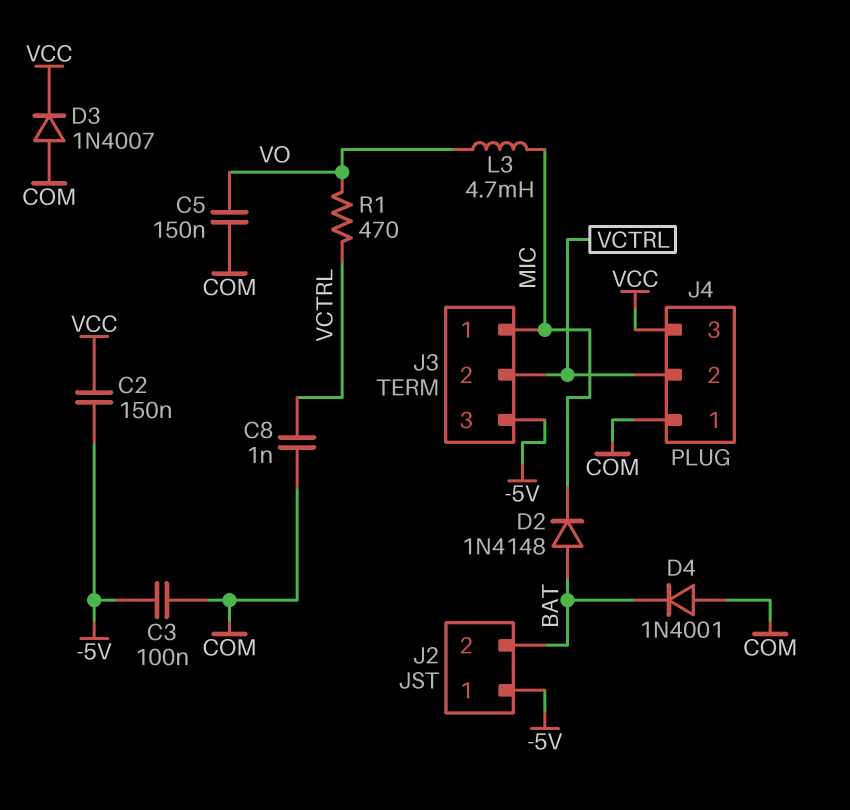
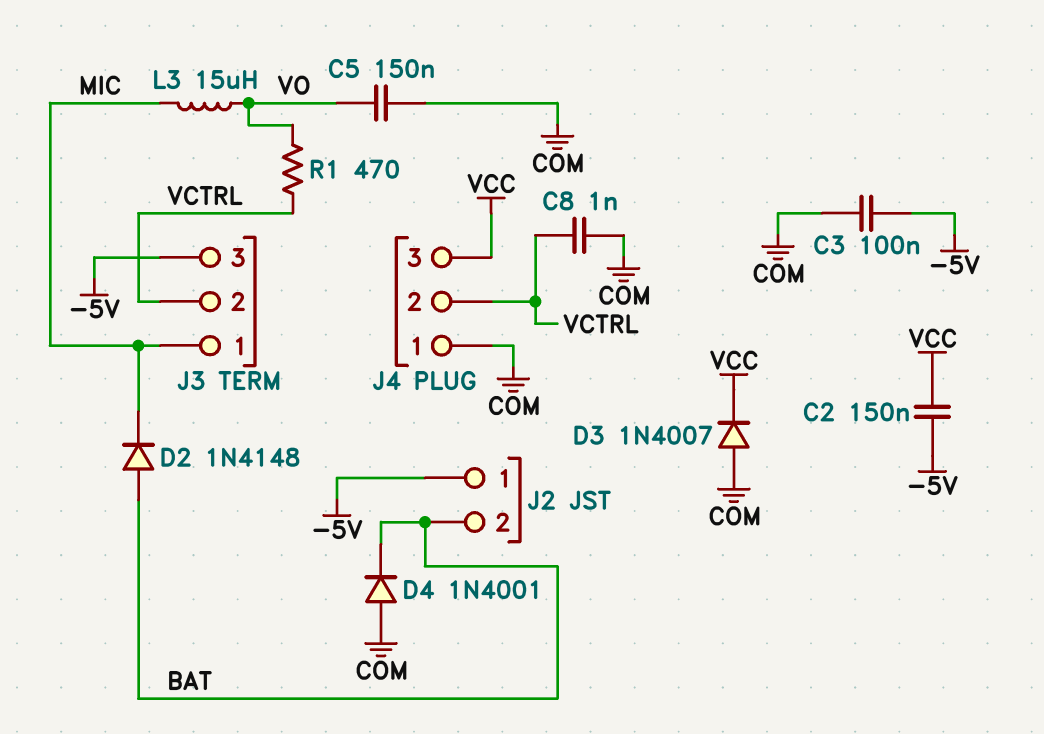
L3: 4.7mH (MIC, VO) -> 15uH (MIC, VO)

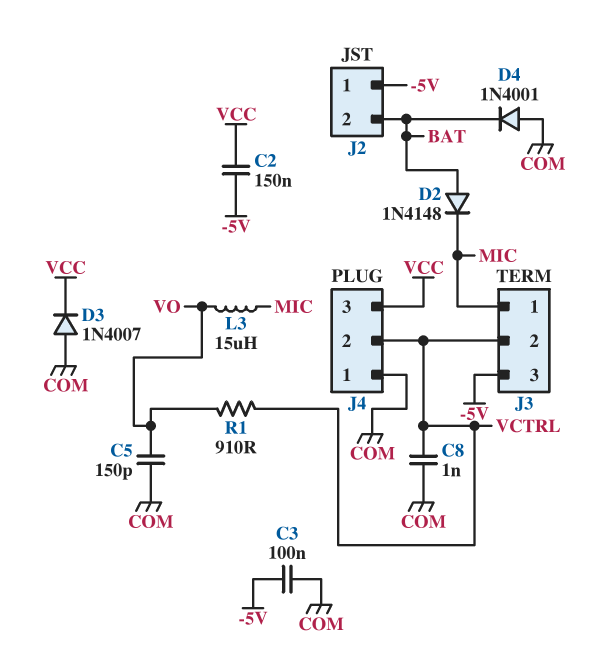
C5: 150nF (COM, VO) -> 150pF (COM, VO)
R1: 470 (VCTRL, VO) -> 910 (VCTRL, VO)

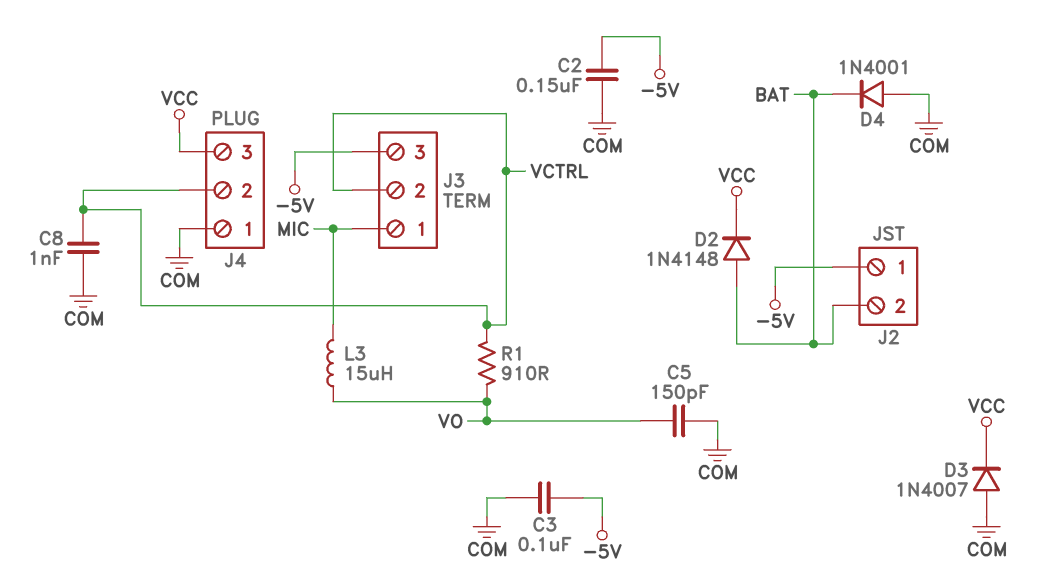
C2: 150nF (-5V, VCC) -> 150nF (-5V, COM)
D2: diode 1N4148 (A BAT, K MIC) -> diode 1N4148 (A BAT, K VCC)

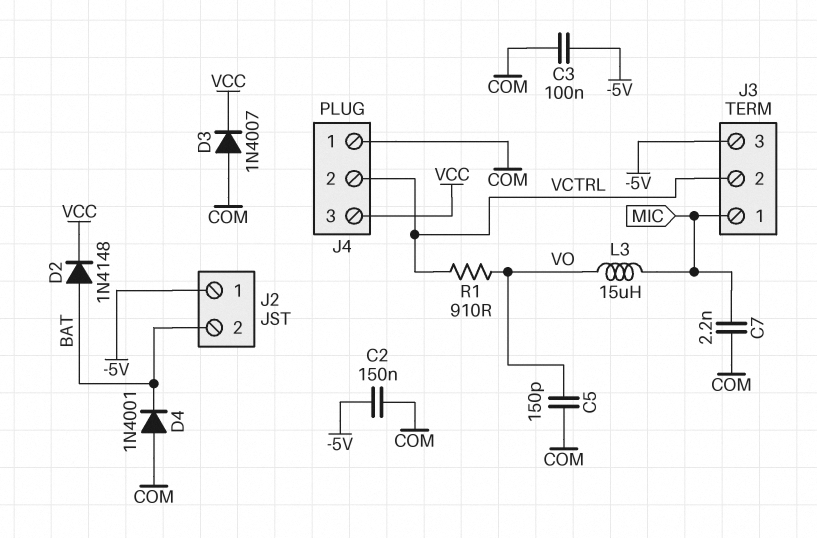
C7: none -> 2.2nF (COM, MIC)
C8: 1nF (COM, VCTRL) -> none

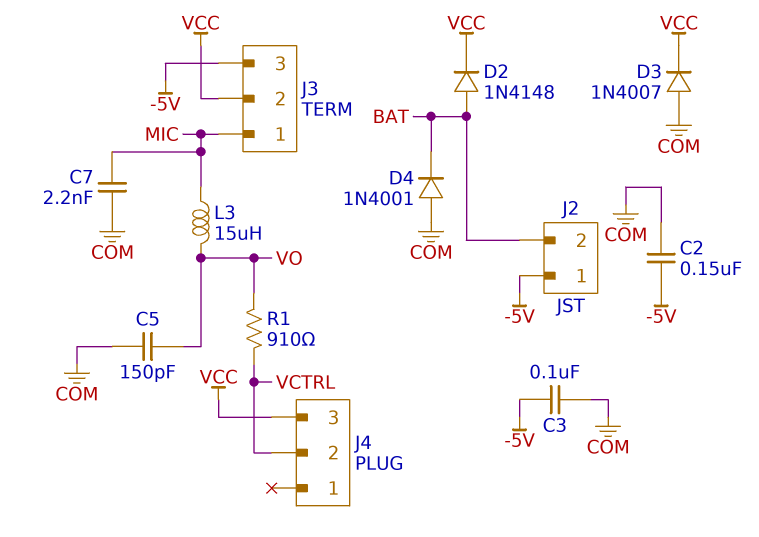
J3 pin 2: VCTRL -> VCC
J4 pin 1: COM -> none

